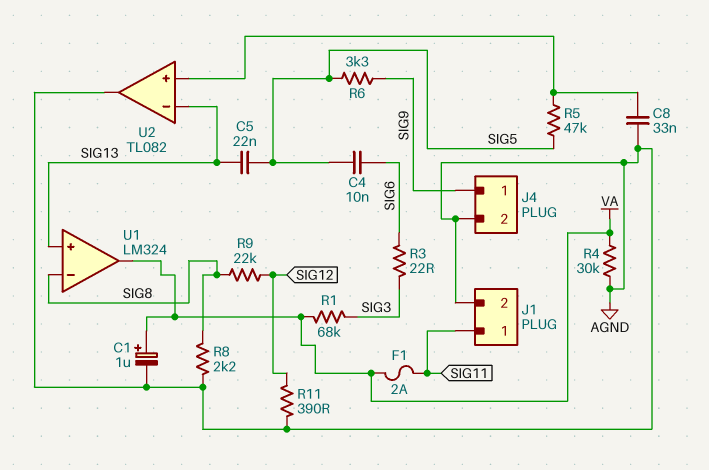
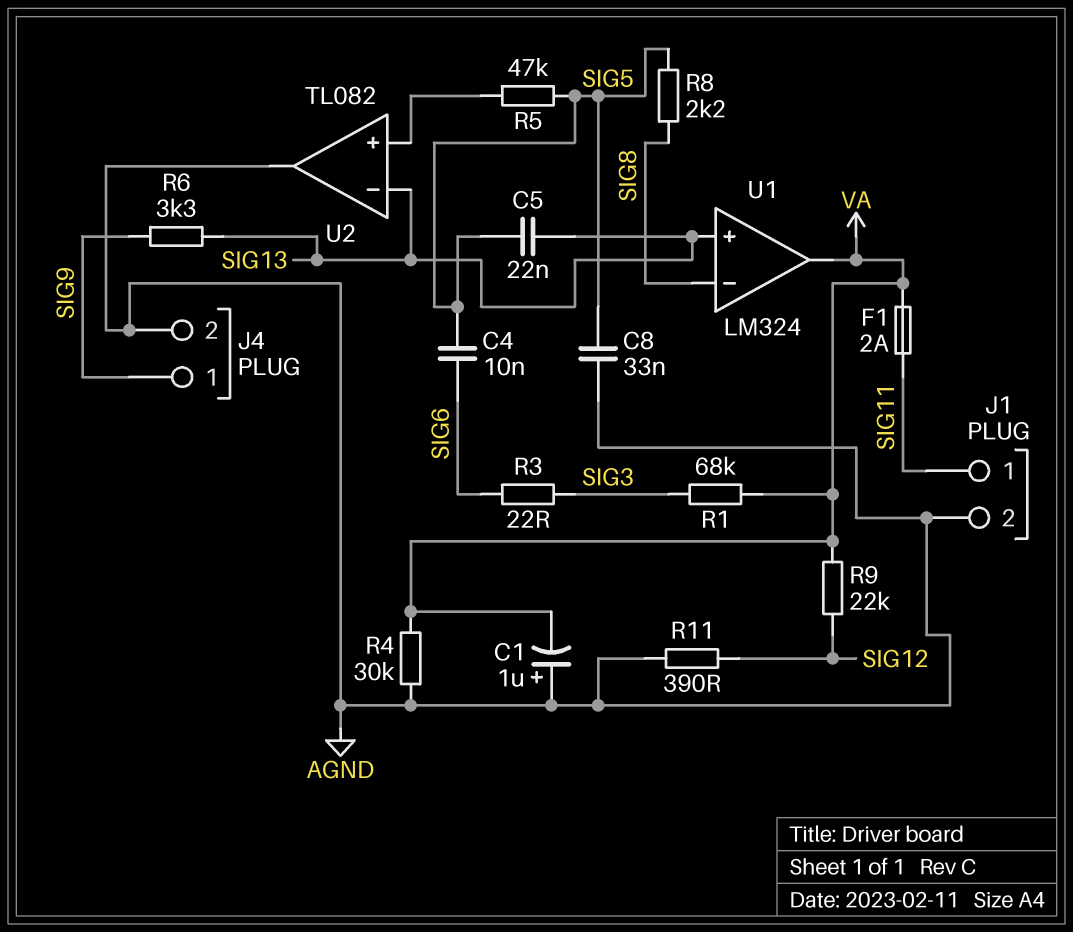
C1: 1uF (plus VA, minus AGND) -> 1uF (plus AGND, minus VA)
C8: 33nF (AGND, U2/in+) -> 33nF (AGND, SIG5)
R6: 3.3k (SIG5, SIG9) -> 3.3k (SIG9, SIG13)
R8: 2.2k (AGND, SIG8) -> 2.2k (SIG5, SIG8)
R9: 22k (SIG8, SIG12) -> 22k (SIG12, VA)

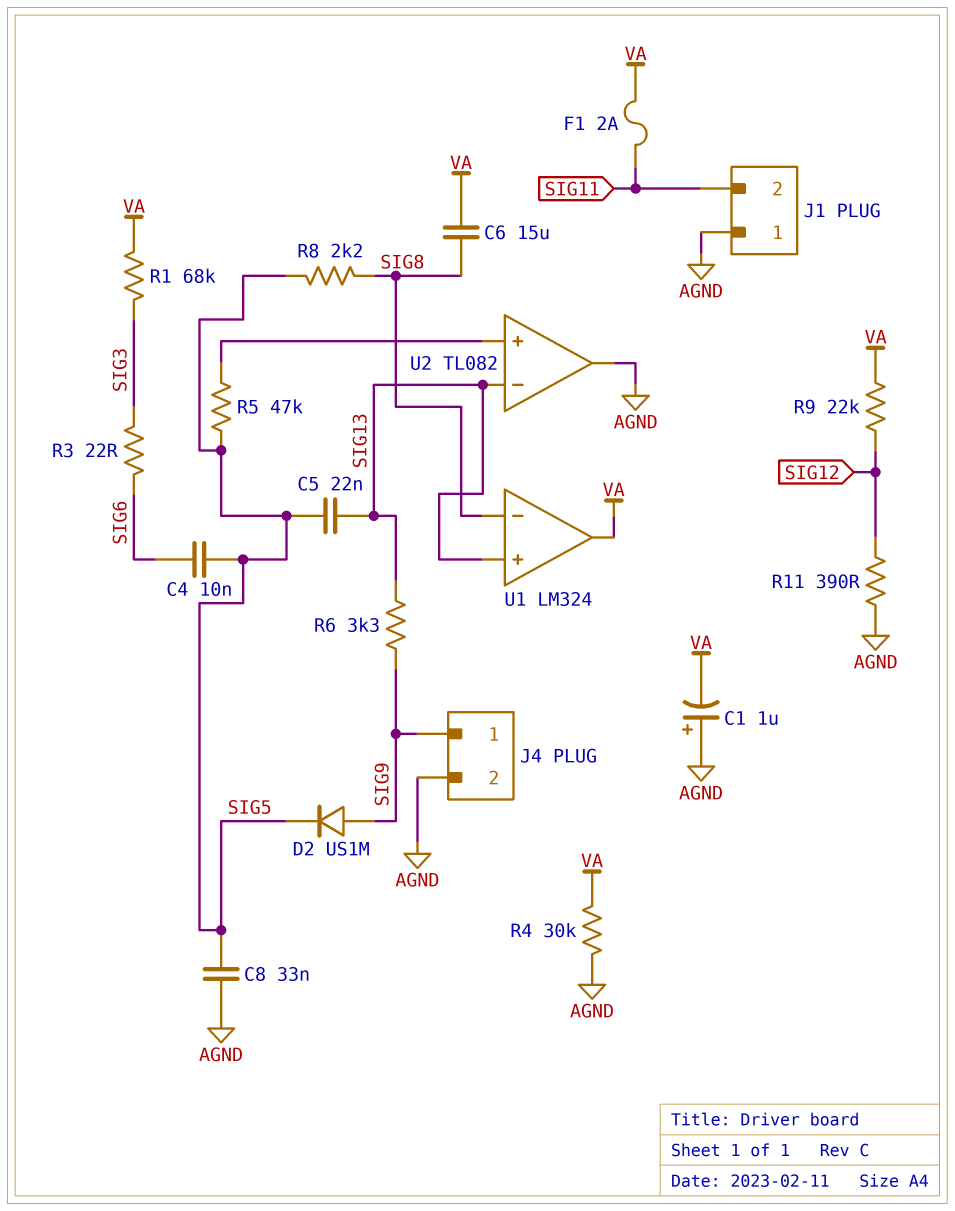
C6: none -> 15uF (SIG8, VA)
D2: none -> diode US1M (A SIG9, K SIG5)
J1 pin 1: SIG11 -> AGND
J1 pin 2: AGND -> SIG11

